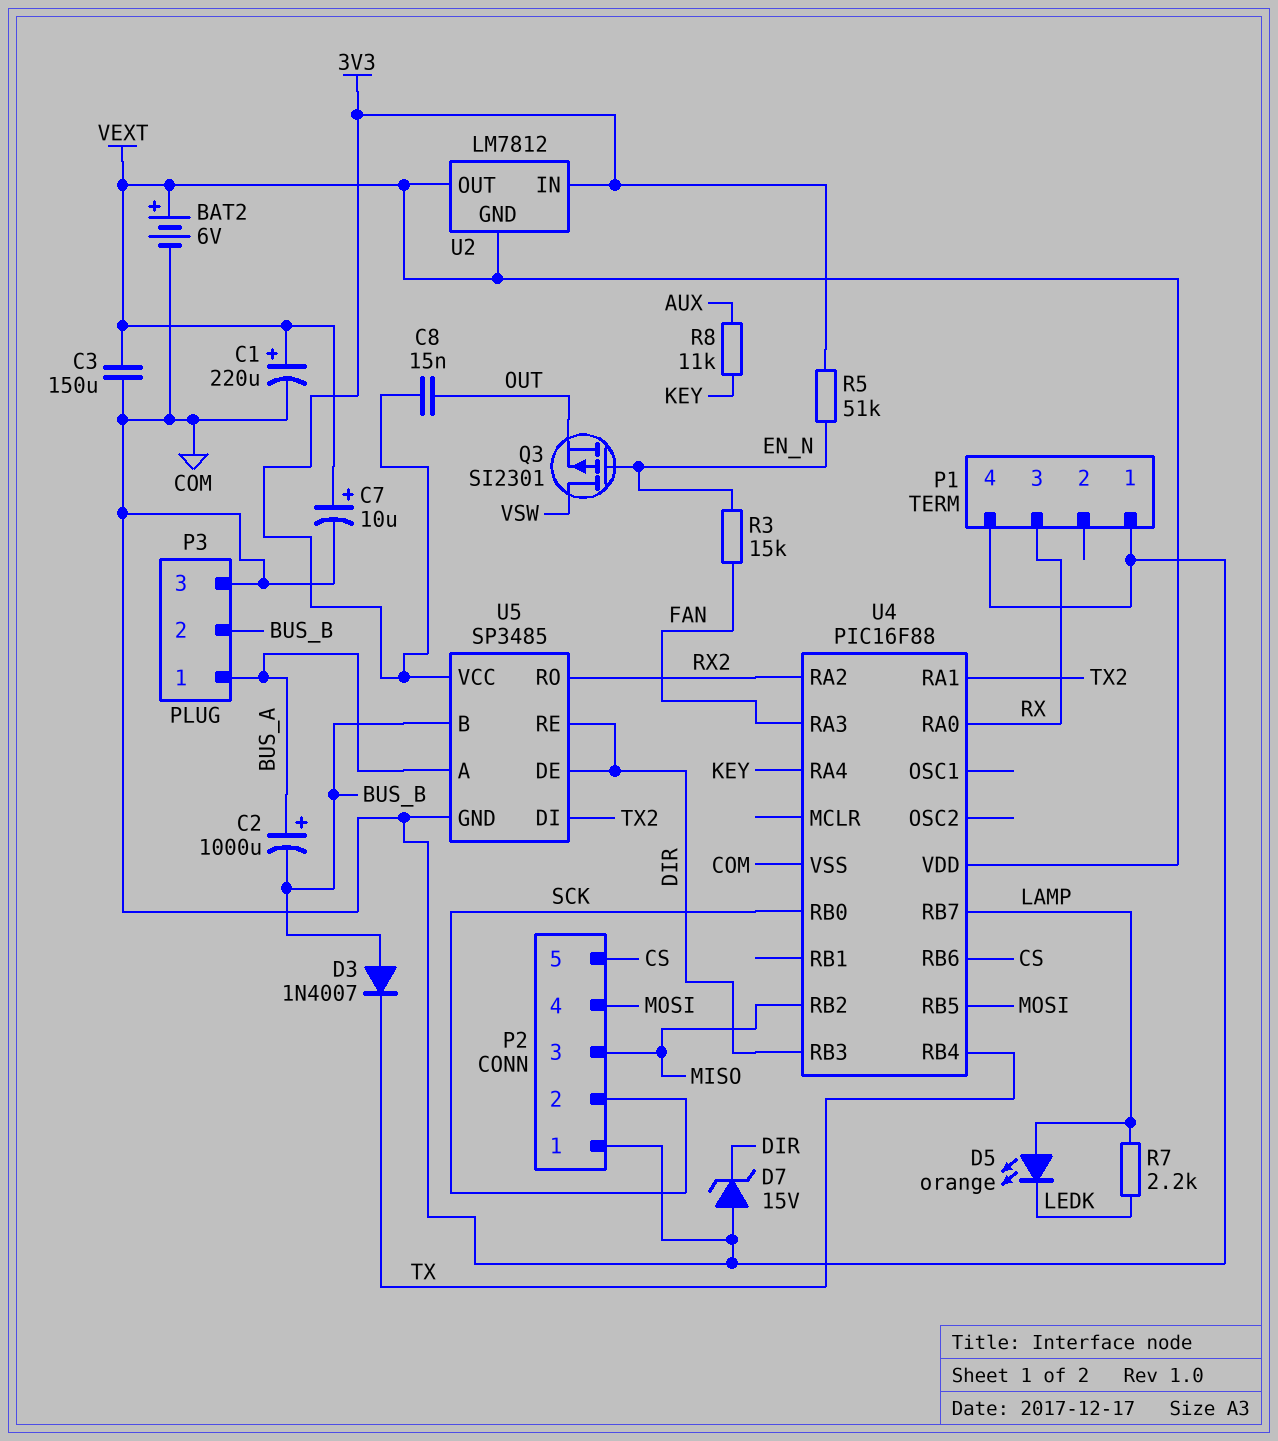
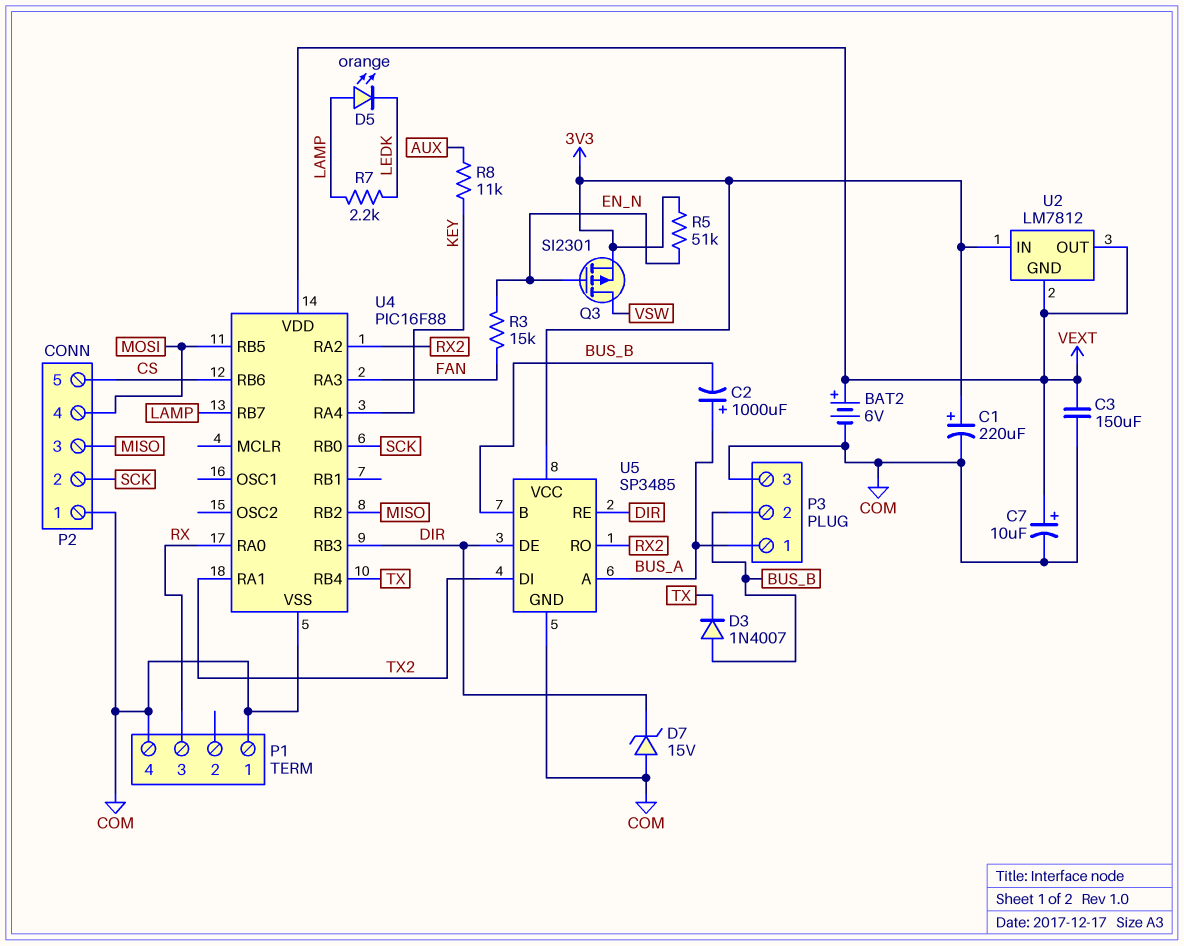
C1: 220uF (plus VEXT, minus COM) -> 220uF (plus 3V3, minus COM)
C8: 15nF (3V3, OUT) -> none
Q3: PMOS SI2301 (G EN_N, D VSW, S OUT) -> PMOS SI2301 (G EN_N, D VSW, S 3V3)

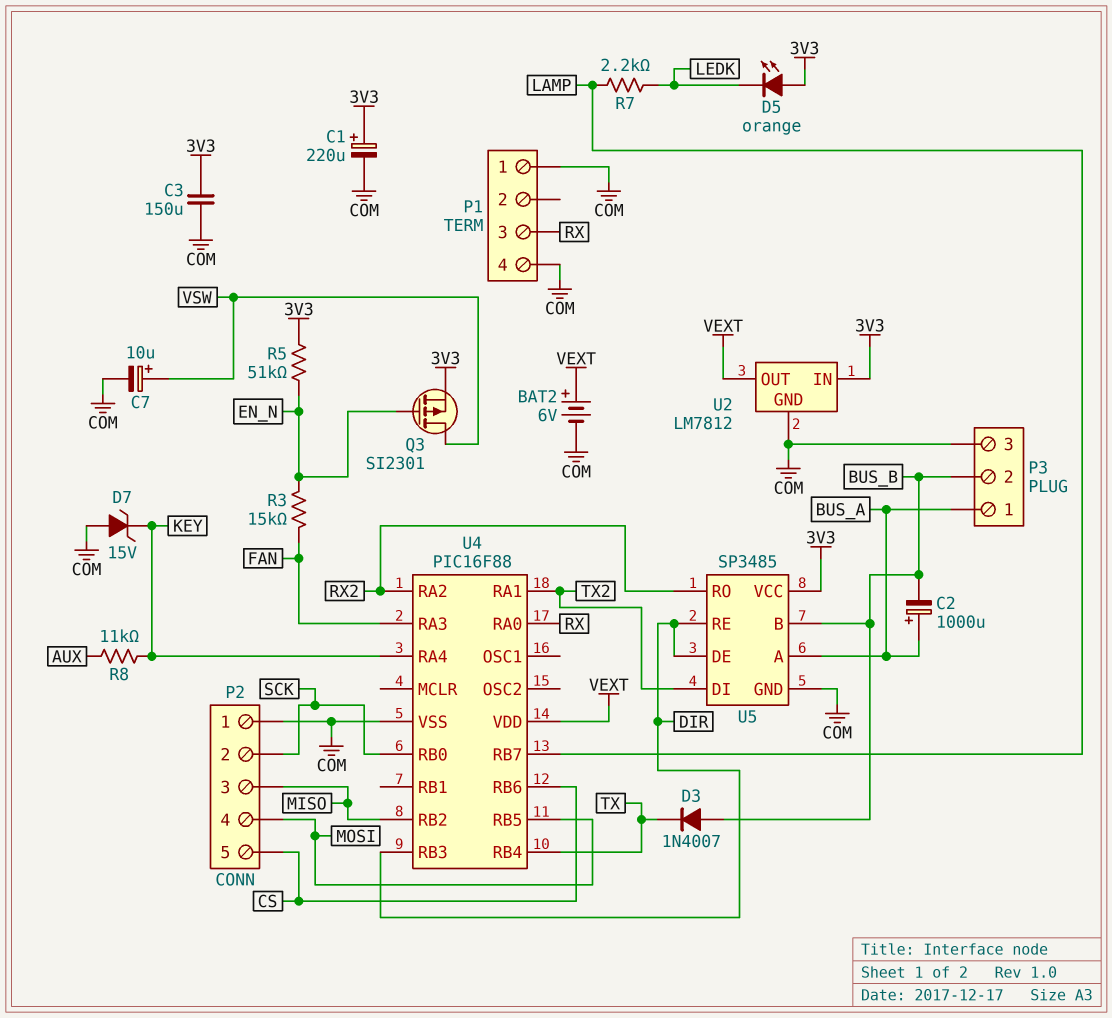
C3: 150uF (COM, VEXT) -> 150uF (3V3, COM)
C7: 10uF (plus VEXT, minus COM) -> 10uF (plus VSW, minus COM)
D5: LED orange (A LAMP, K LEDK) -> LED orange (A 3V3, K LEDK)
D7: zener 15V (A COM, K DIR) -> zener 15V (A COM, K KEY)
U2 pin GND: VEXT -> COM

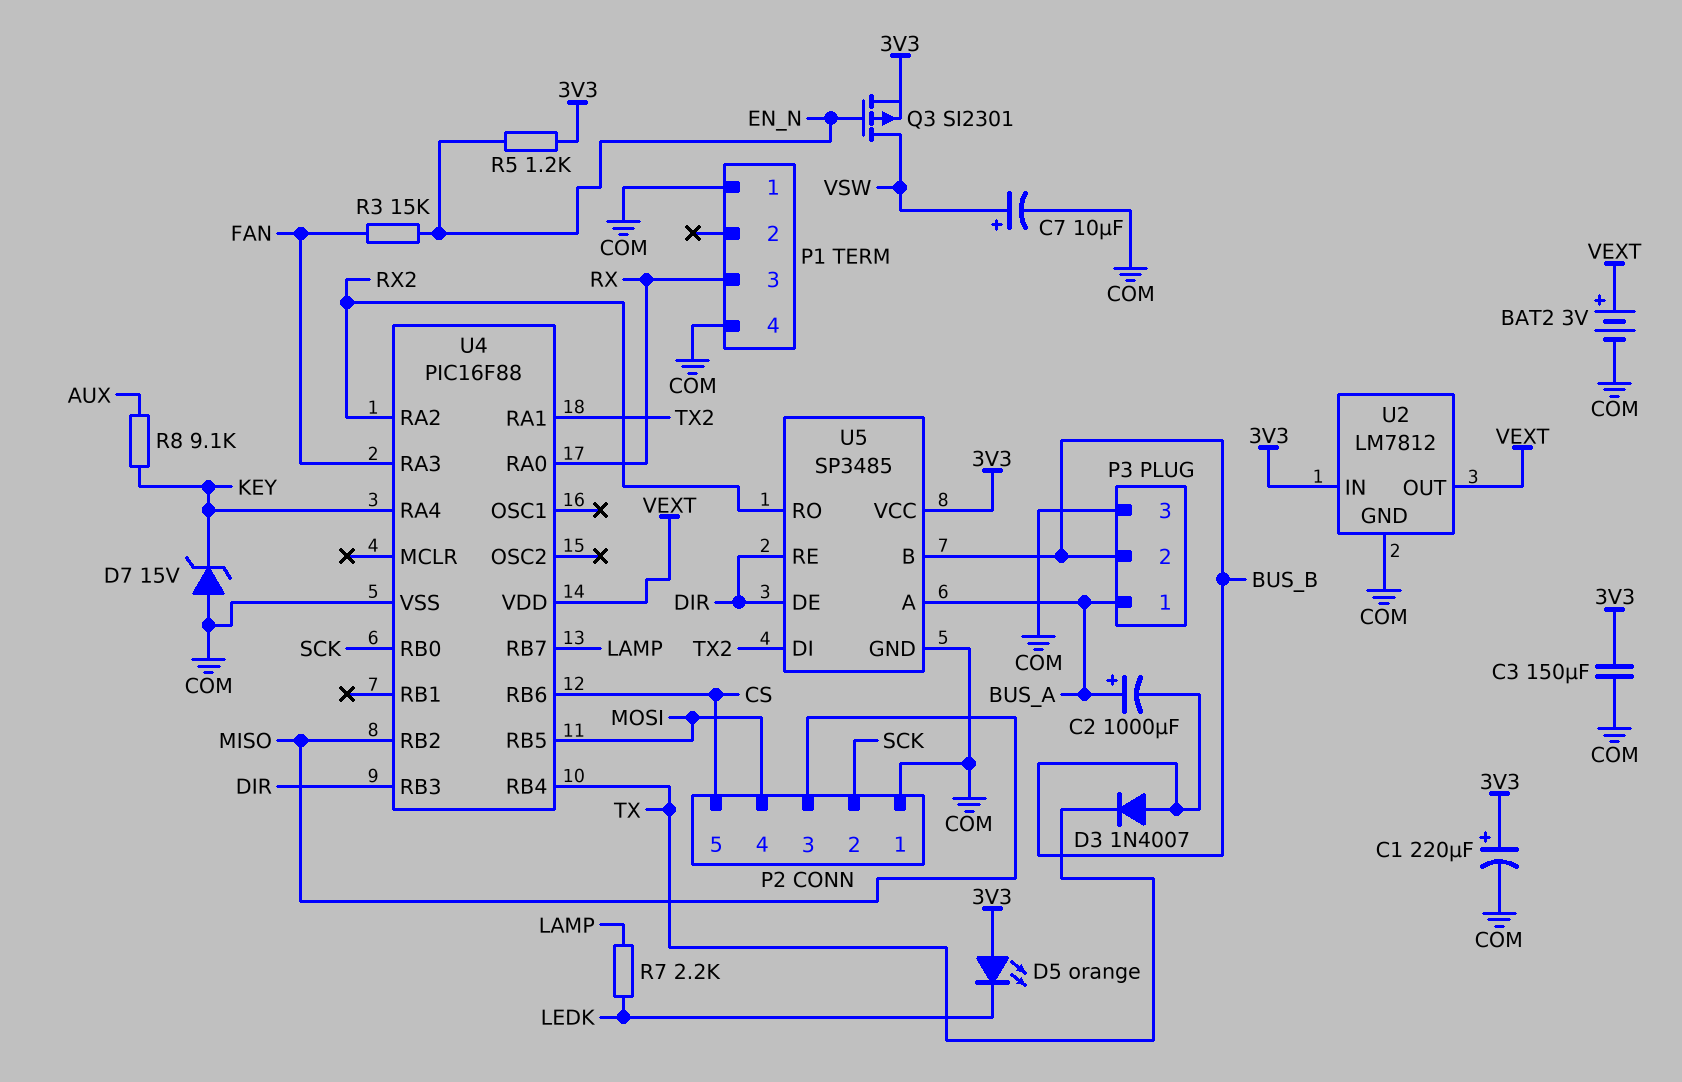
BAT2: 6V (plus VEXT, minus COM) -> 3V (plus VEXT, minus COM)
R5: 51k (3V3, EN_N) -> 1.2k (3V3, EN_N)
R8: 11k (AUX, KEY) -> 9.1k (AUX, KEY)

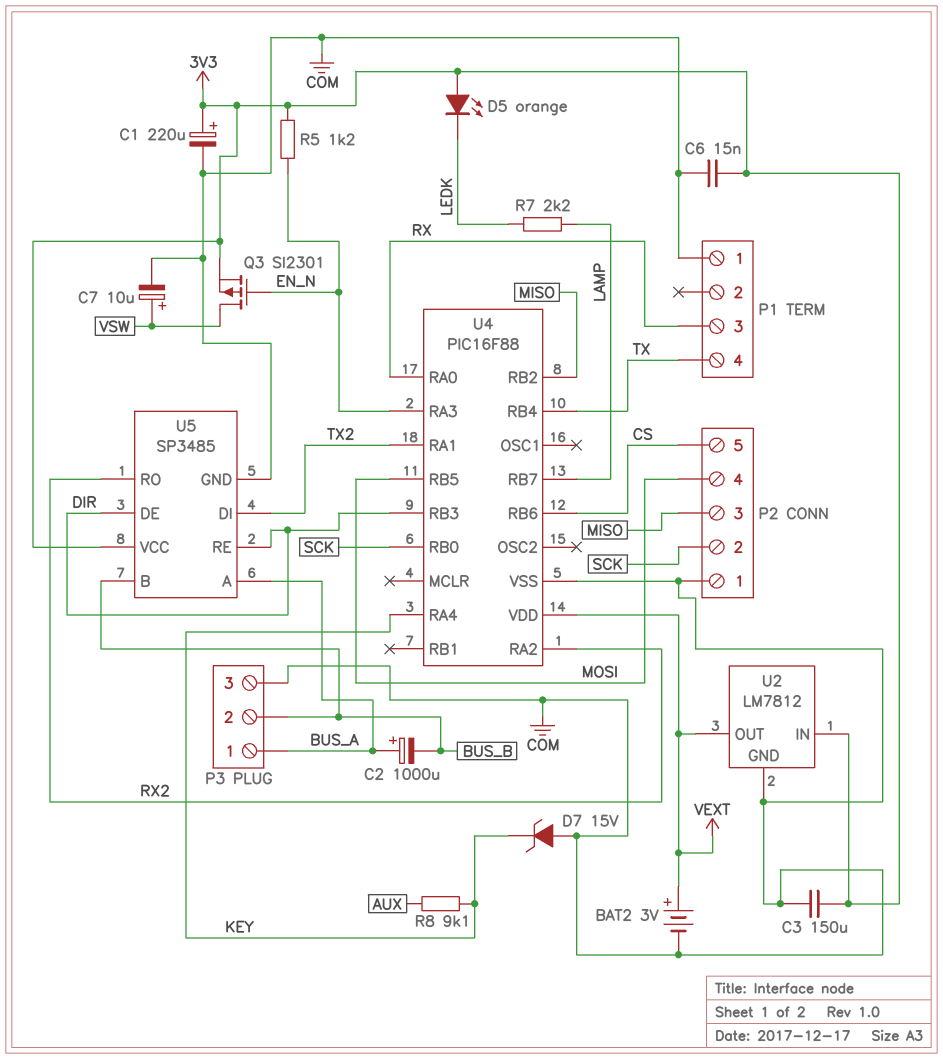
C6: none -> 15nF (3V3, COM)
D3: diode 1N4007 (A BUS_B, K TX) -> none
P1 pin 4: COM -> TX
R3: 15k (EN_N, FAN) -> none
U4 pin RA3: FAN -> EN_N

